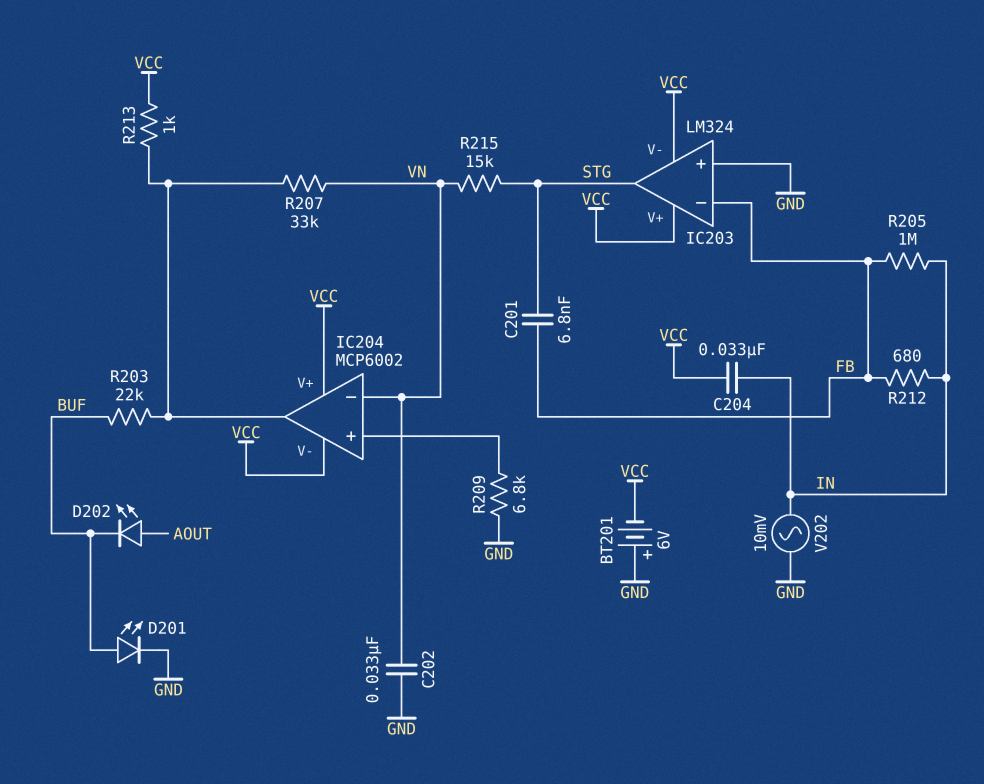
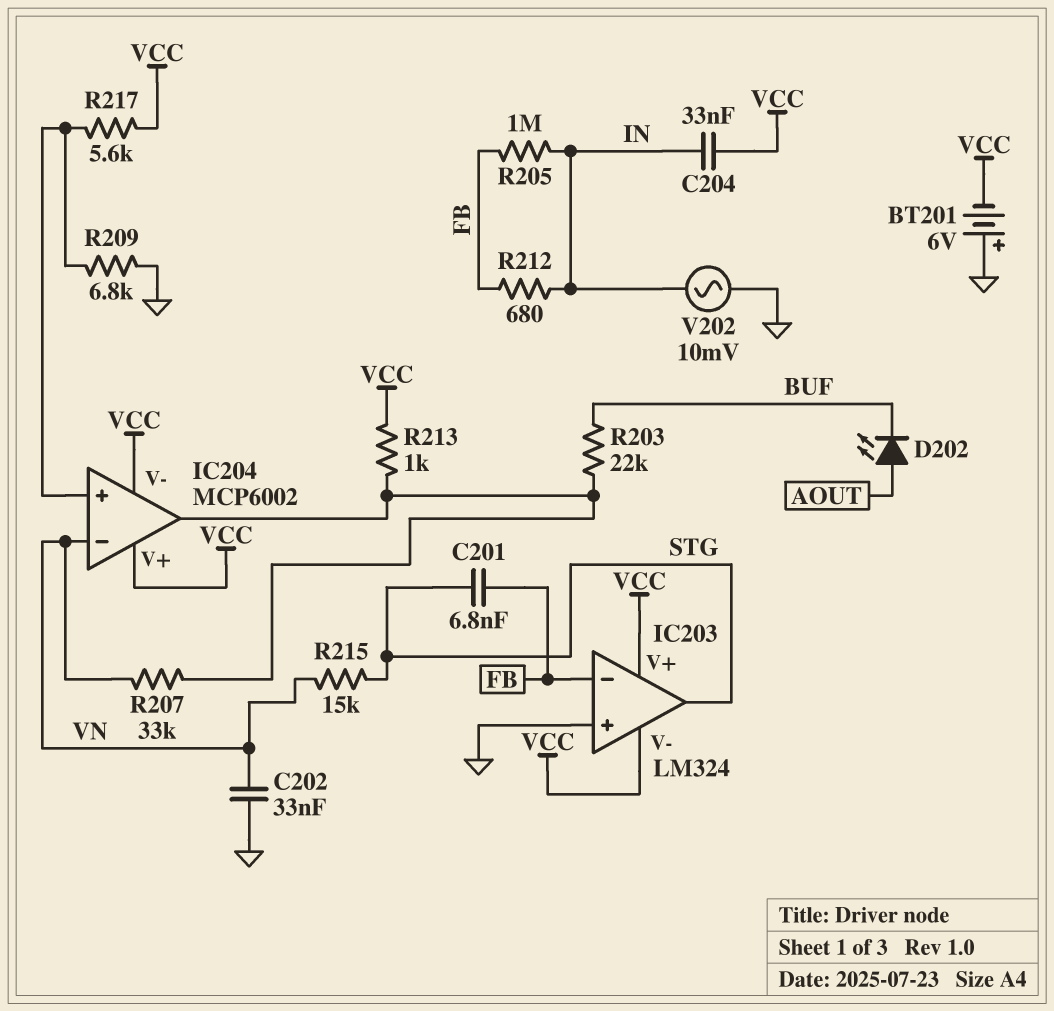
D201: LED (A BUF, K GND) -> none
R217: none -> 5.6k (IC204/in+, VCC)

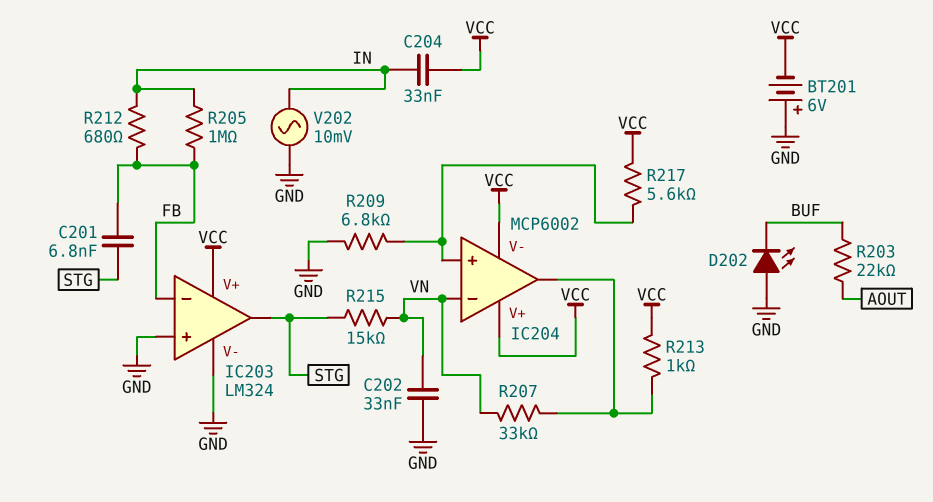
D202: LED (A AOUT, K BUF) -> LED (A GND, K BUF)
IC203 pin V-: VCC -> GND
R203: 22k (BUF, IC204/out) -> 22k (AOUT, BUF)

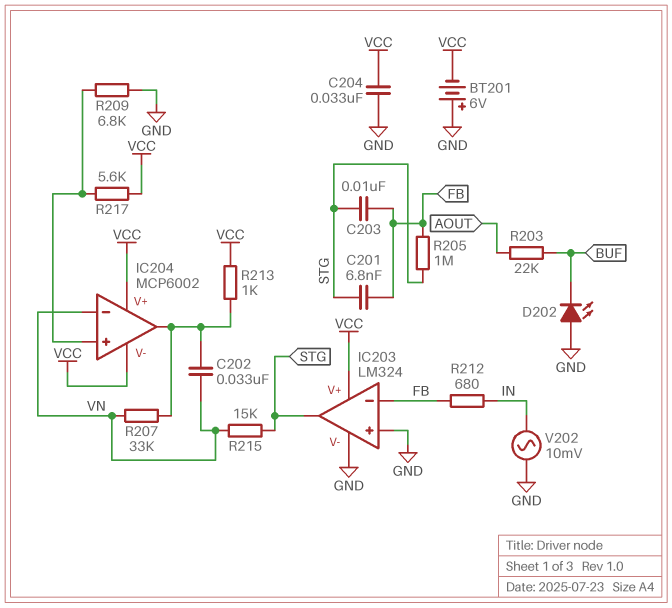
C202: 33nF (GND, VN) -> 33nF (IC204/out, VN)
C203: none -> 10nF (FB, STG)
C204: 33nF (IN, VCC) -> 33nF (GND, VCC)
R205: 1M (FB, IN) -> 1M (FB, STG)

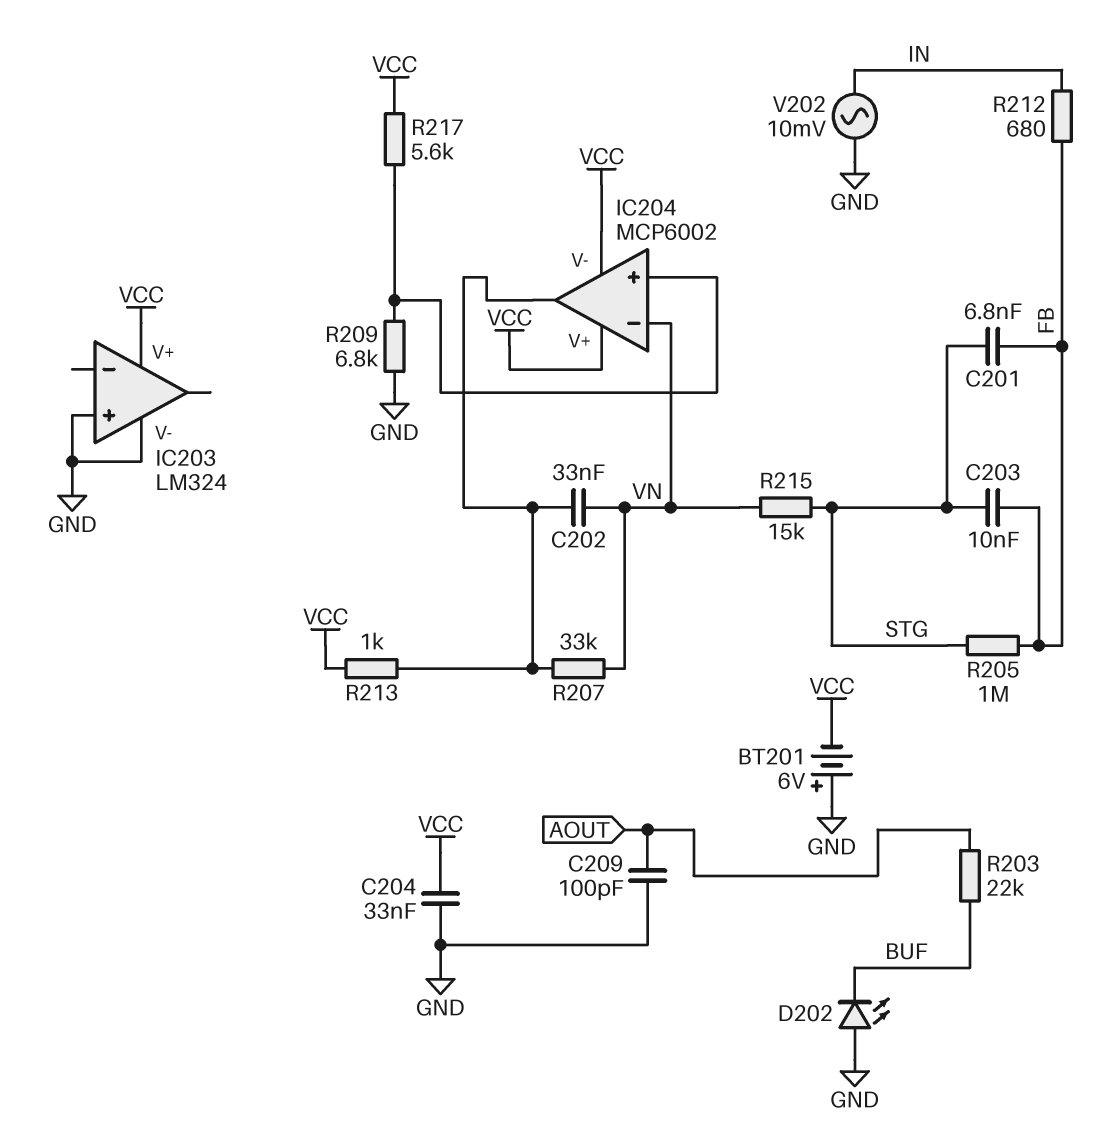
C209: none -> 100pF (AOUT, GND)
IC203 pin in-: FB -> none
IC203 pin out: STG -> none

